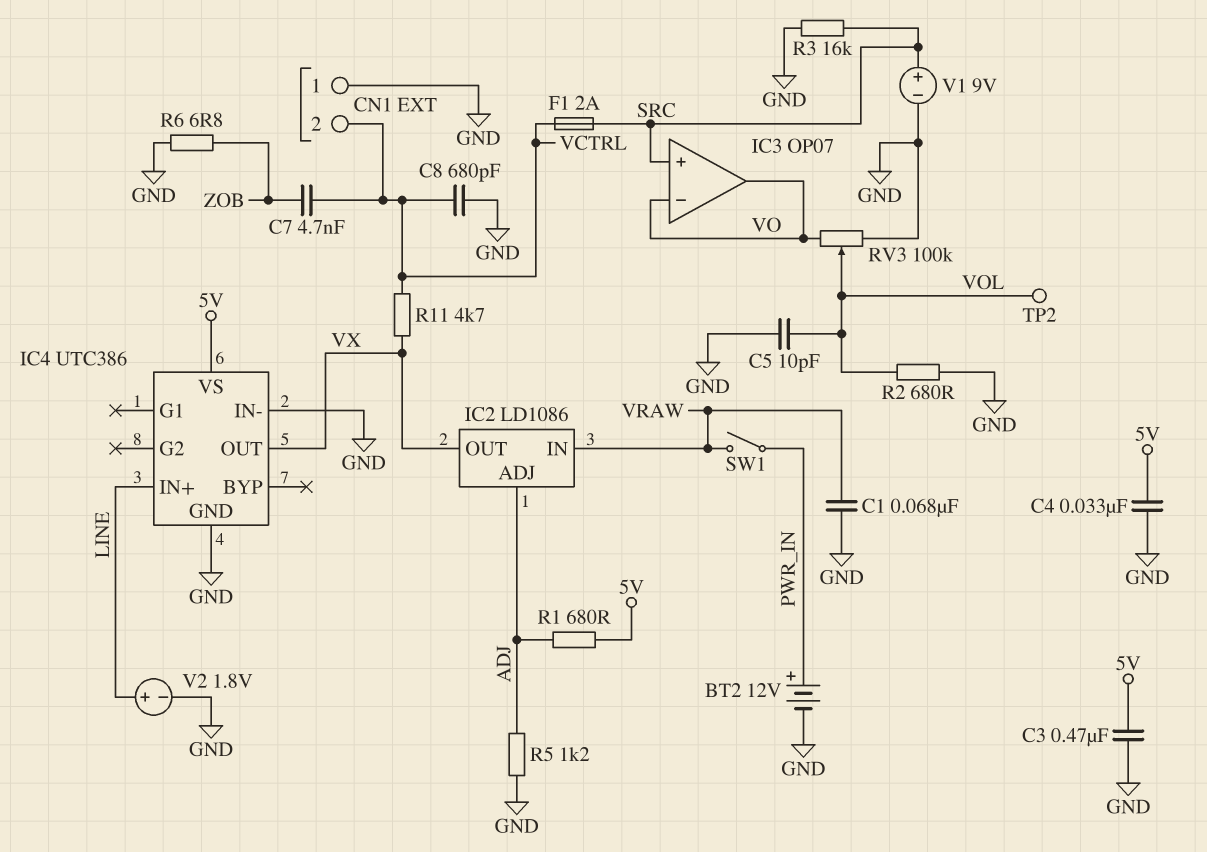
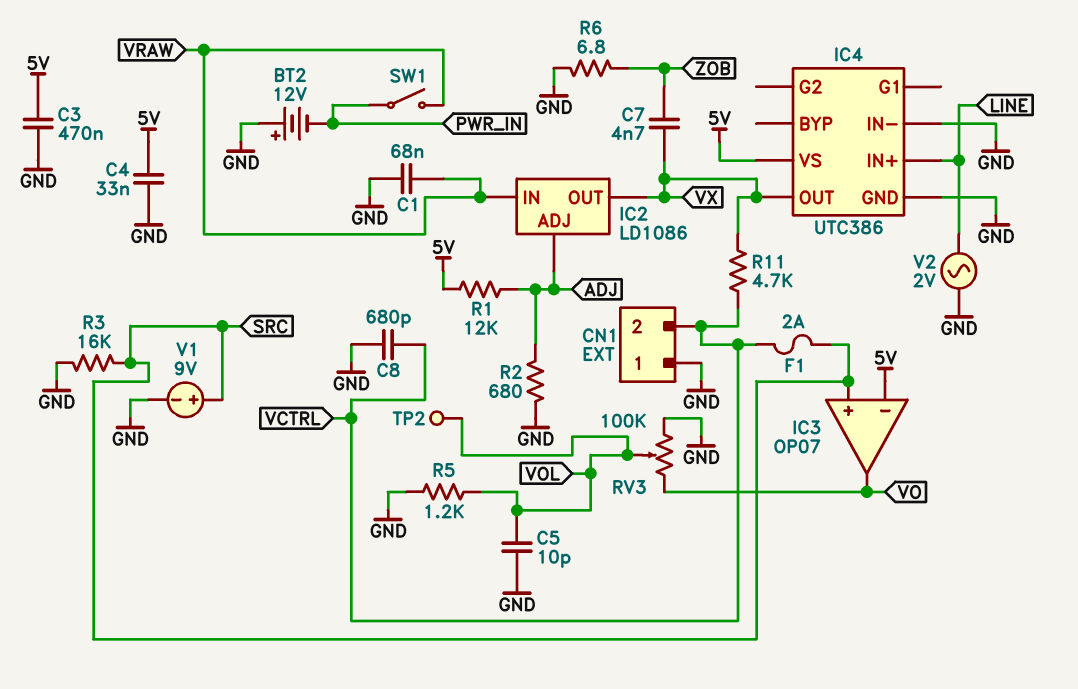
BT2: 12V (plus PWR_IN, minus GND) -> 12V (plus GND, minus PWR_IN)
C7: 4.7nF (VCTRL, ZOB) -> 4.7nF (VX, ZOB)
IC3 pin in-: VO -> 5V
R1: 680 (5V, ADJ) -> 12k (5V, ADJ)
R2: 680 (GND, VOL) -> 680 (ADJ, GND)
R5: 1.2k (ADJ, GND) -> 1.2k (GND, VOL)
V2: 1.8V (plus LINE, minus GND) -> AC 2V (GND, LINE)

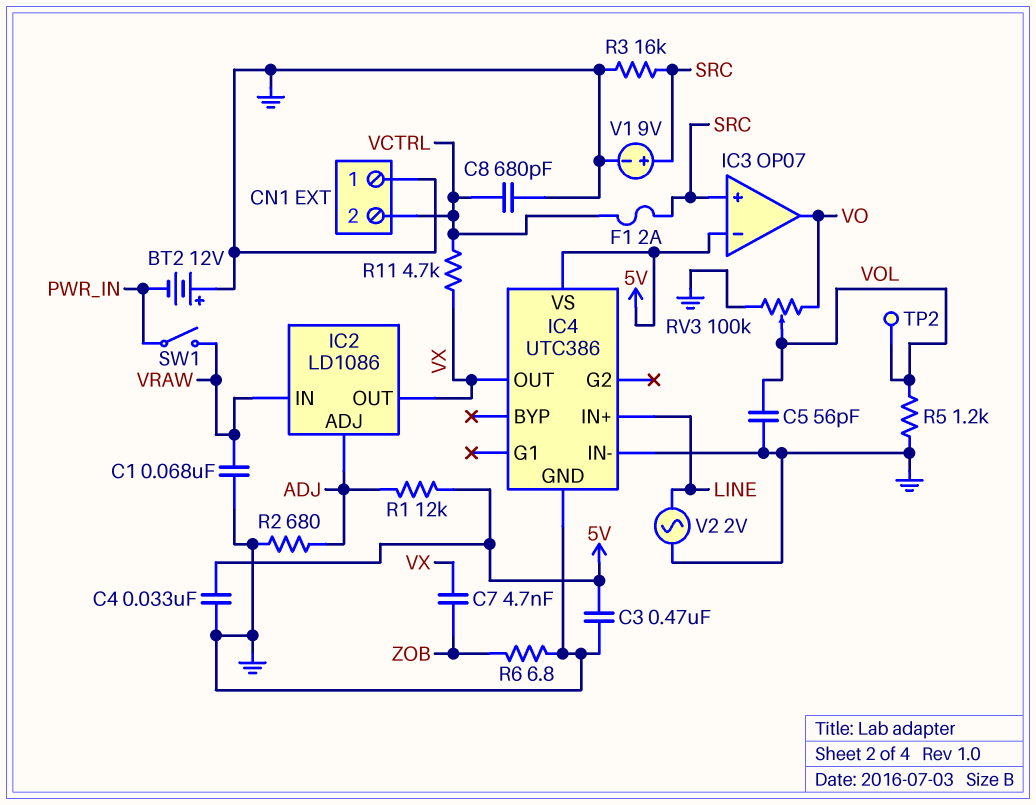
C5: 10pF (GND, VOL) -> 56pF (GND, VOL)

